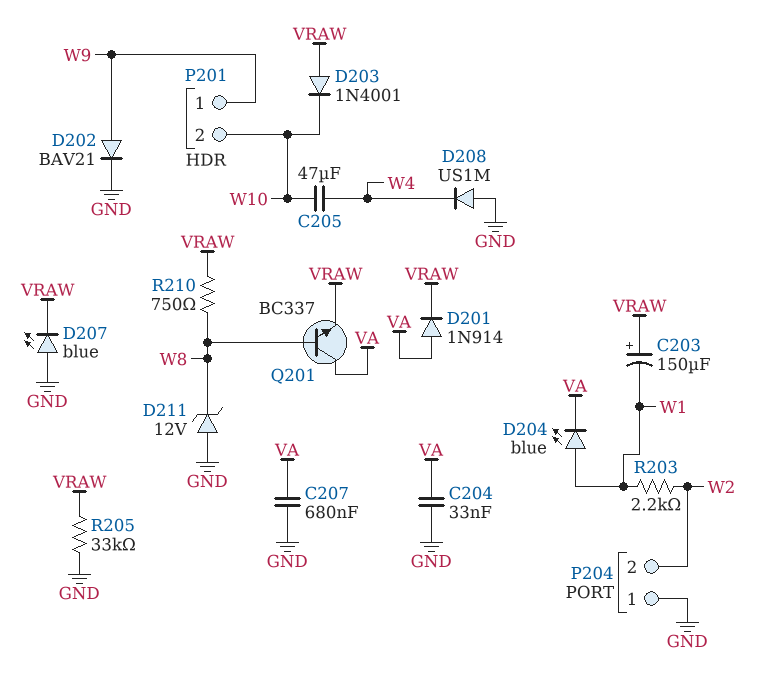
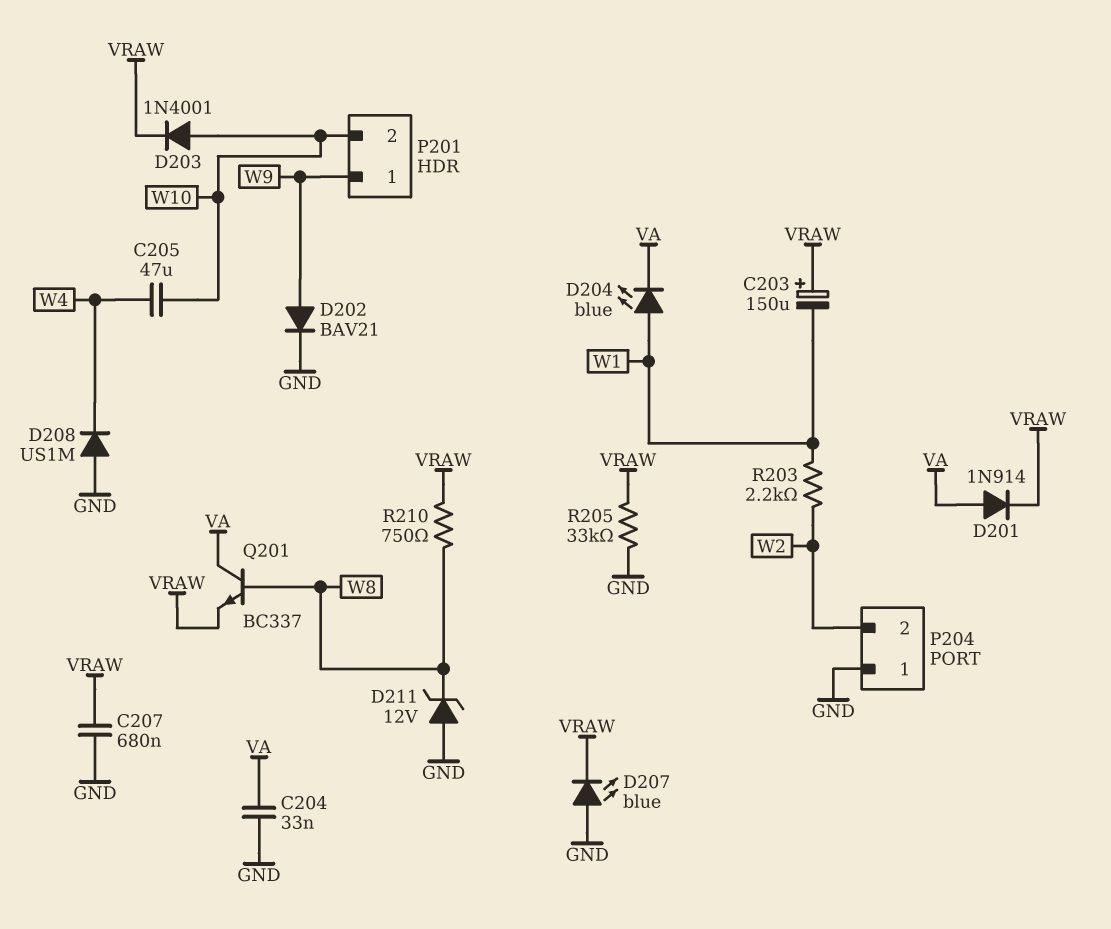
C207: 680nF (GND, VA) -> 680nF (GND, VRAW)
D203: diode 1N4001 (A VRAW, K W10) -> diode 1N4001 (A W10, K VRAW)

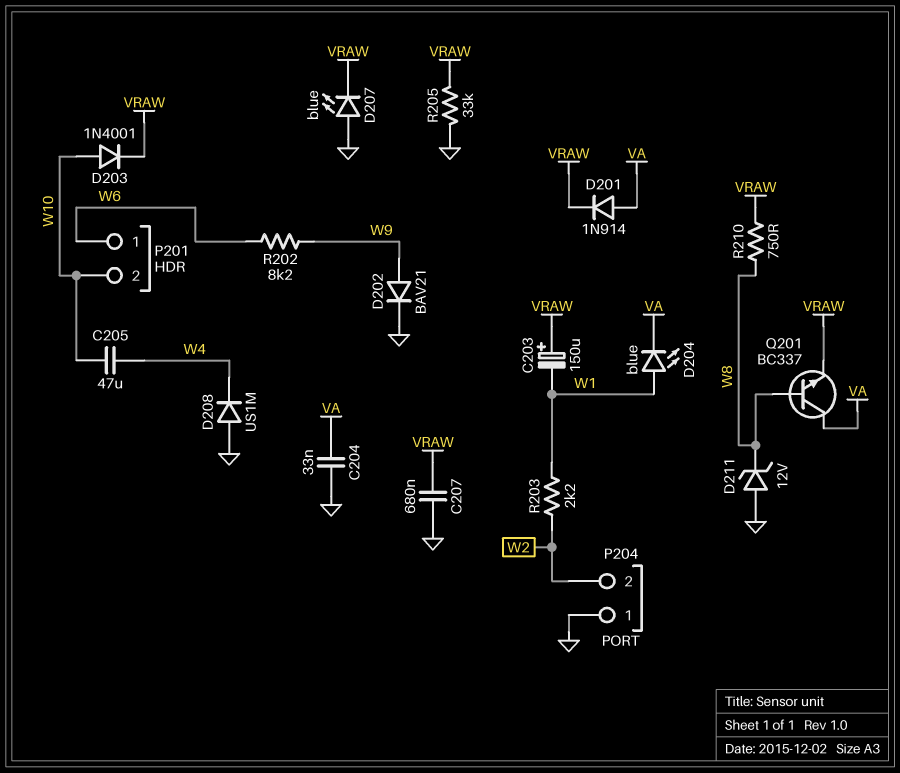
P201 pin 1: W9 -> W6
R202: none -> 8.2k (W6, W9)

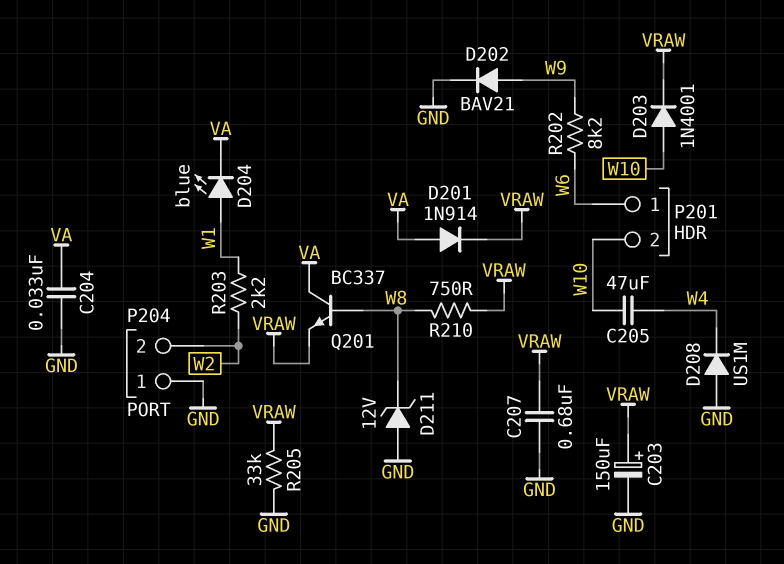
C203: 150uF (plus VRAW, minus W1) -> 150uF (plus VRAW, minus GND)
D207: LED blue (A GND, K VRAW) -> none

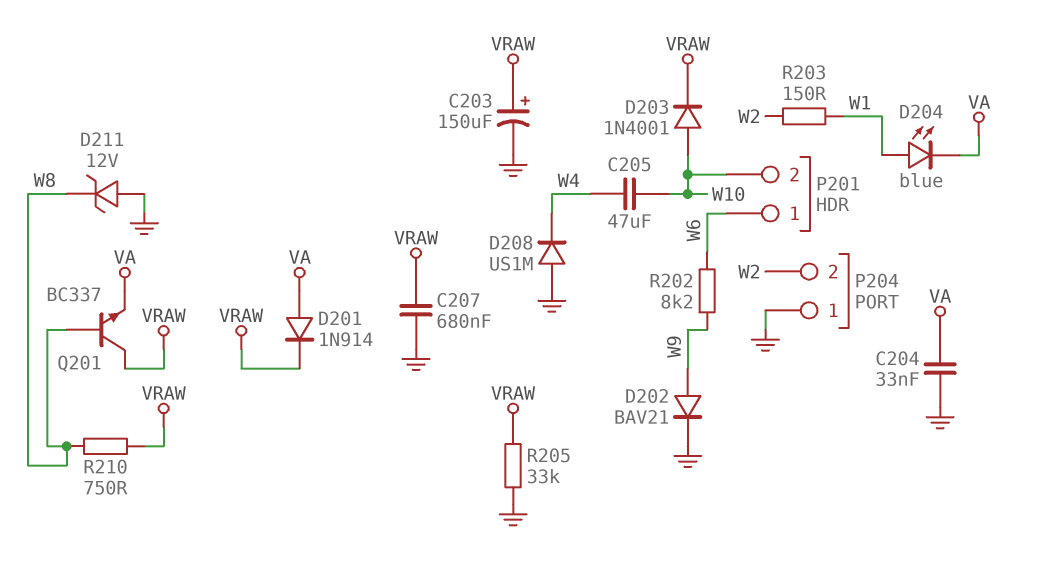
Q201: NPN BC337 (B W8, C VA, E VRAW) -> NPN BC337 (B W8, C VRAW, E VA)
R203: 2.2k (W1, W2) -> 150 (W1, W2)

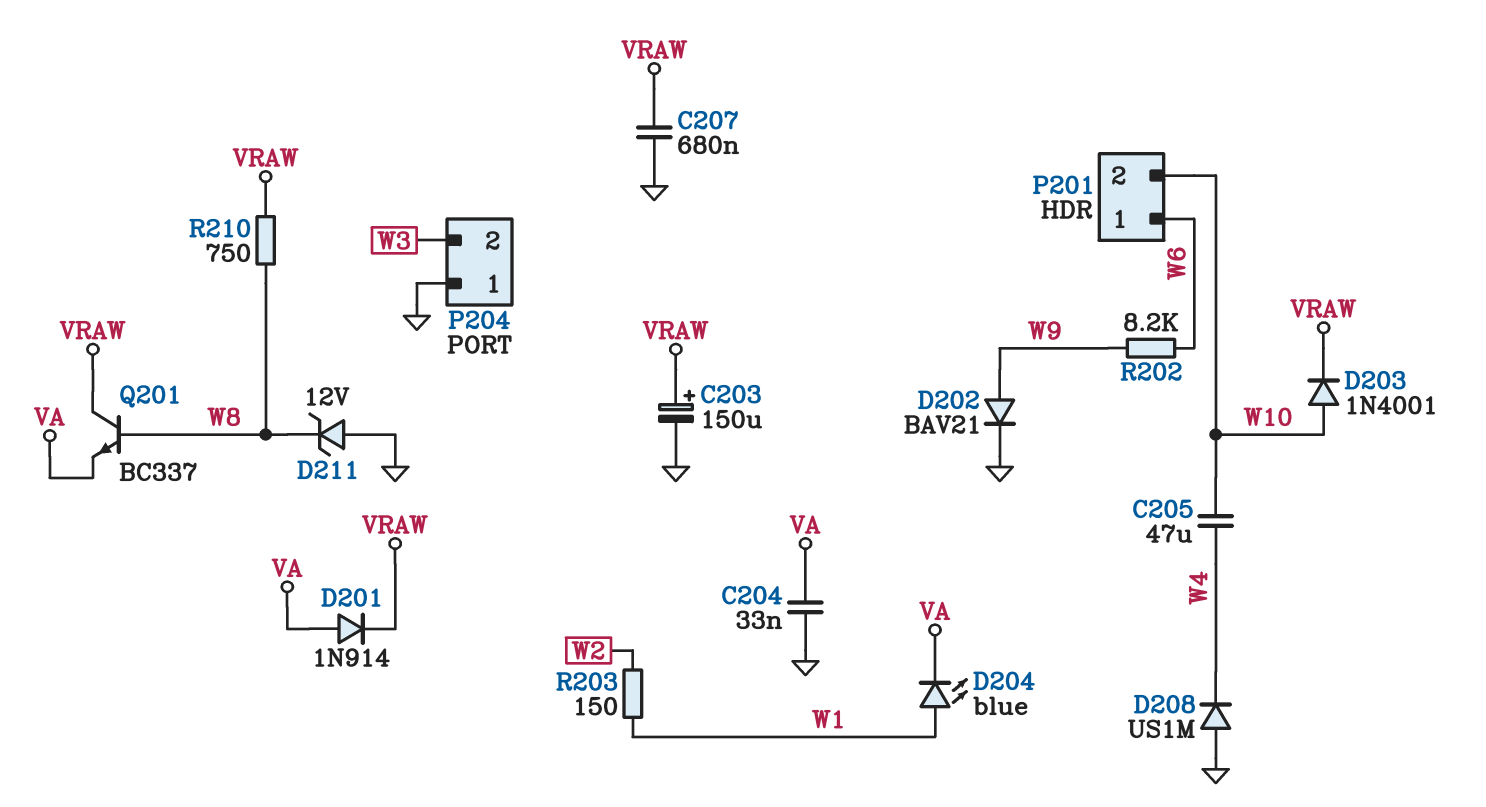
P204 pin 2: W2 -> W3
R205: 33k (GND, VRAW) -> none

